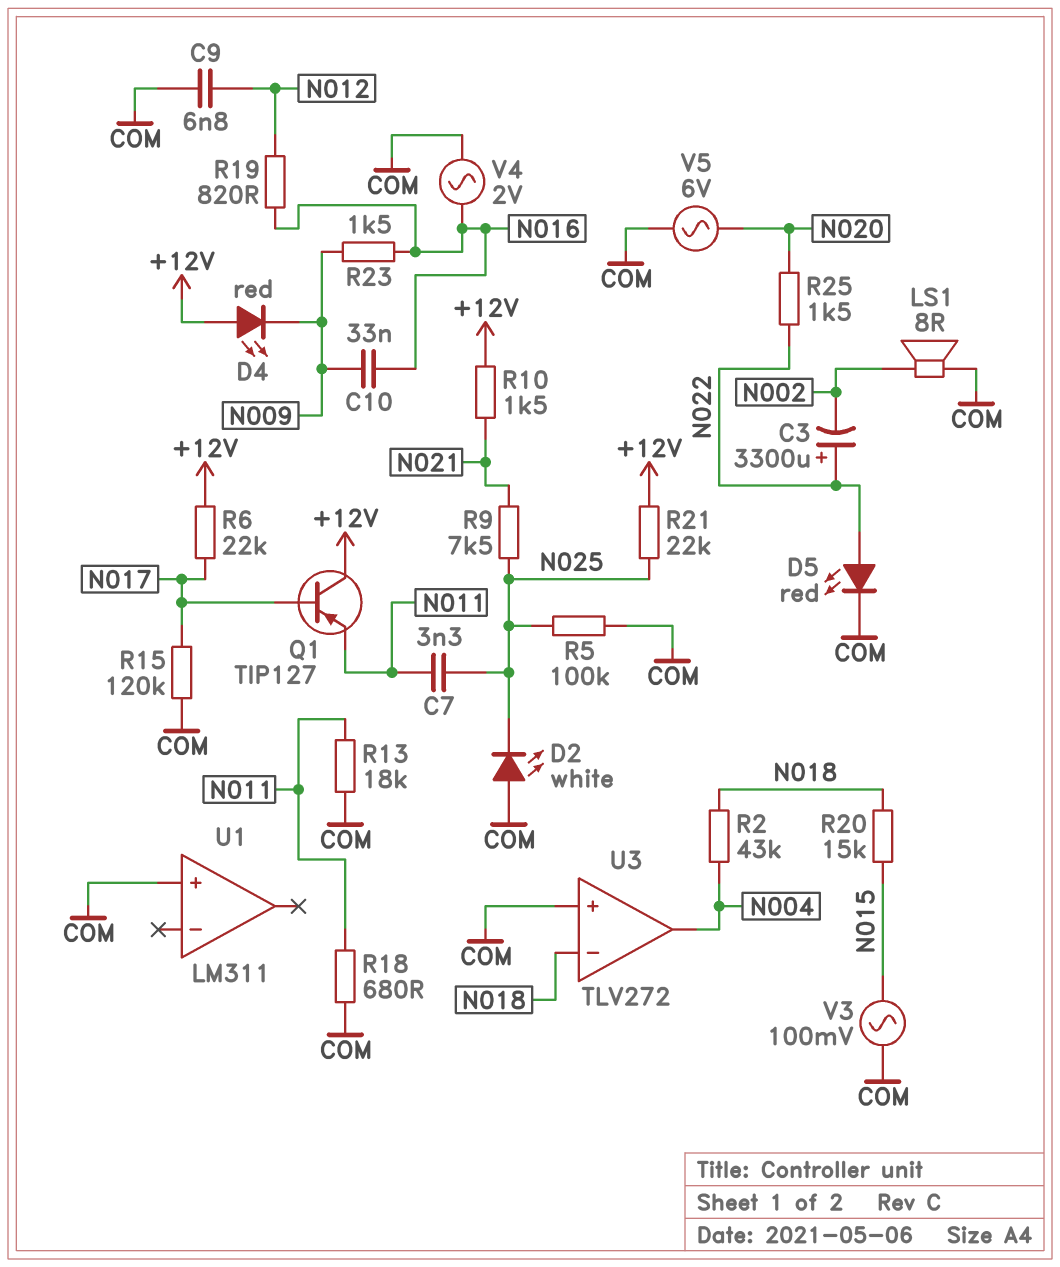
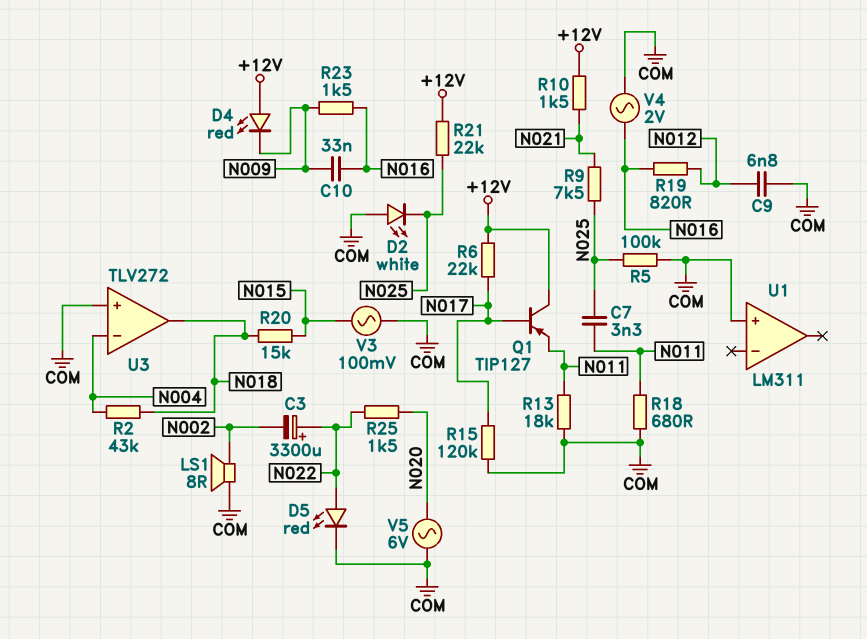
U3 pin in-: N018 -> N004
U3 pin out: N004 -> N018

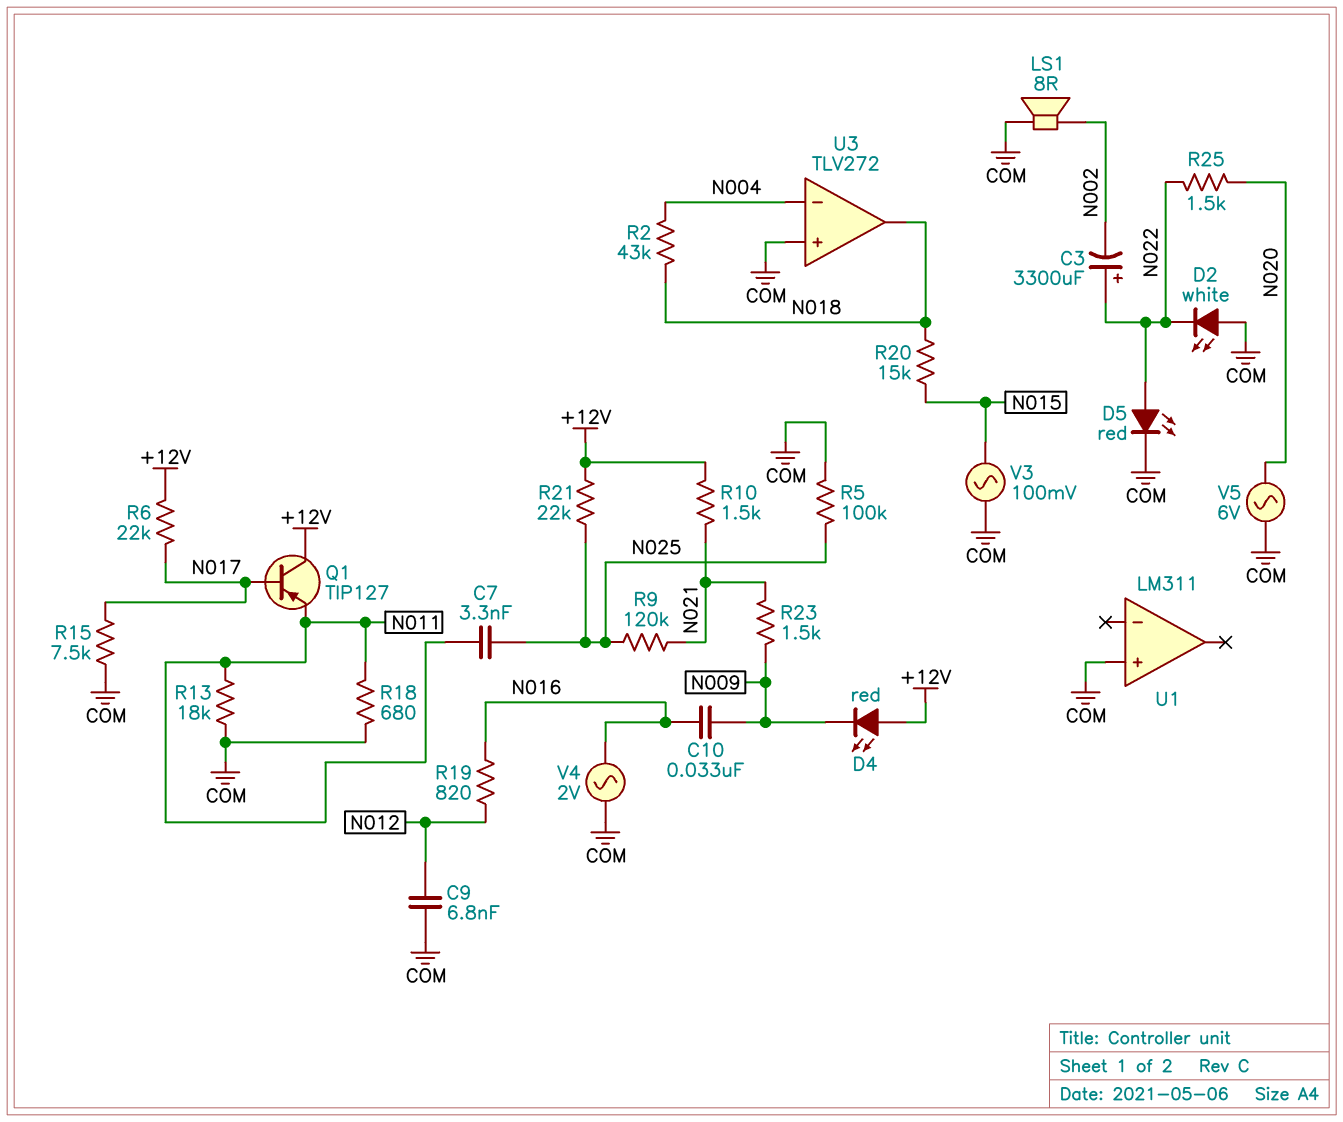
D2: LED white (A COM, K N025) -> LED white (A COM, K N022)
R9: 7.5k (N021, N025) -> 120k (N021, N025)
R15: 120k (COM, N017) -> 7.5k (COM, N017)
R23: 1.5k (N009, N016) -> 1.5k (N009, N021)

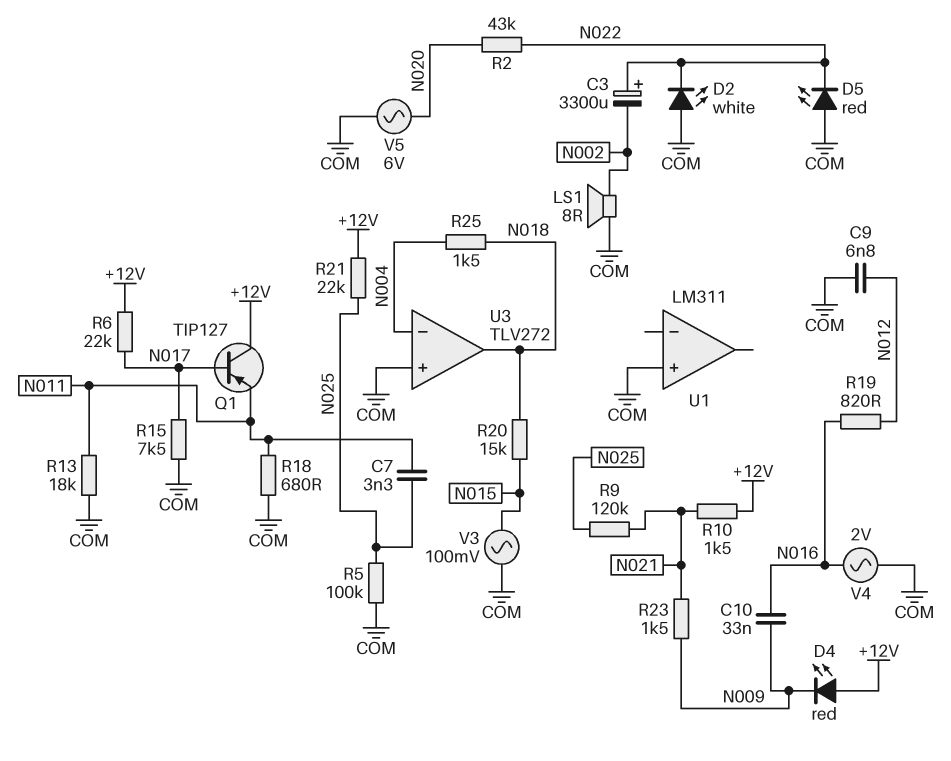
D5: LED red (A N022, K COM) -> LED red (A COM, K N022)
R2: 43k (N004, N018) -> 43k (N020, N022)
R25: 1.5k (N020, N022) -> 1.5k (N004, N018)

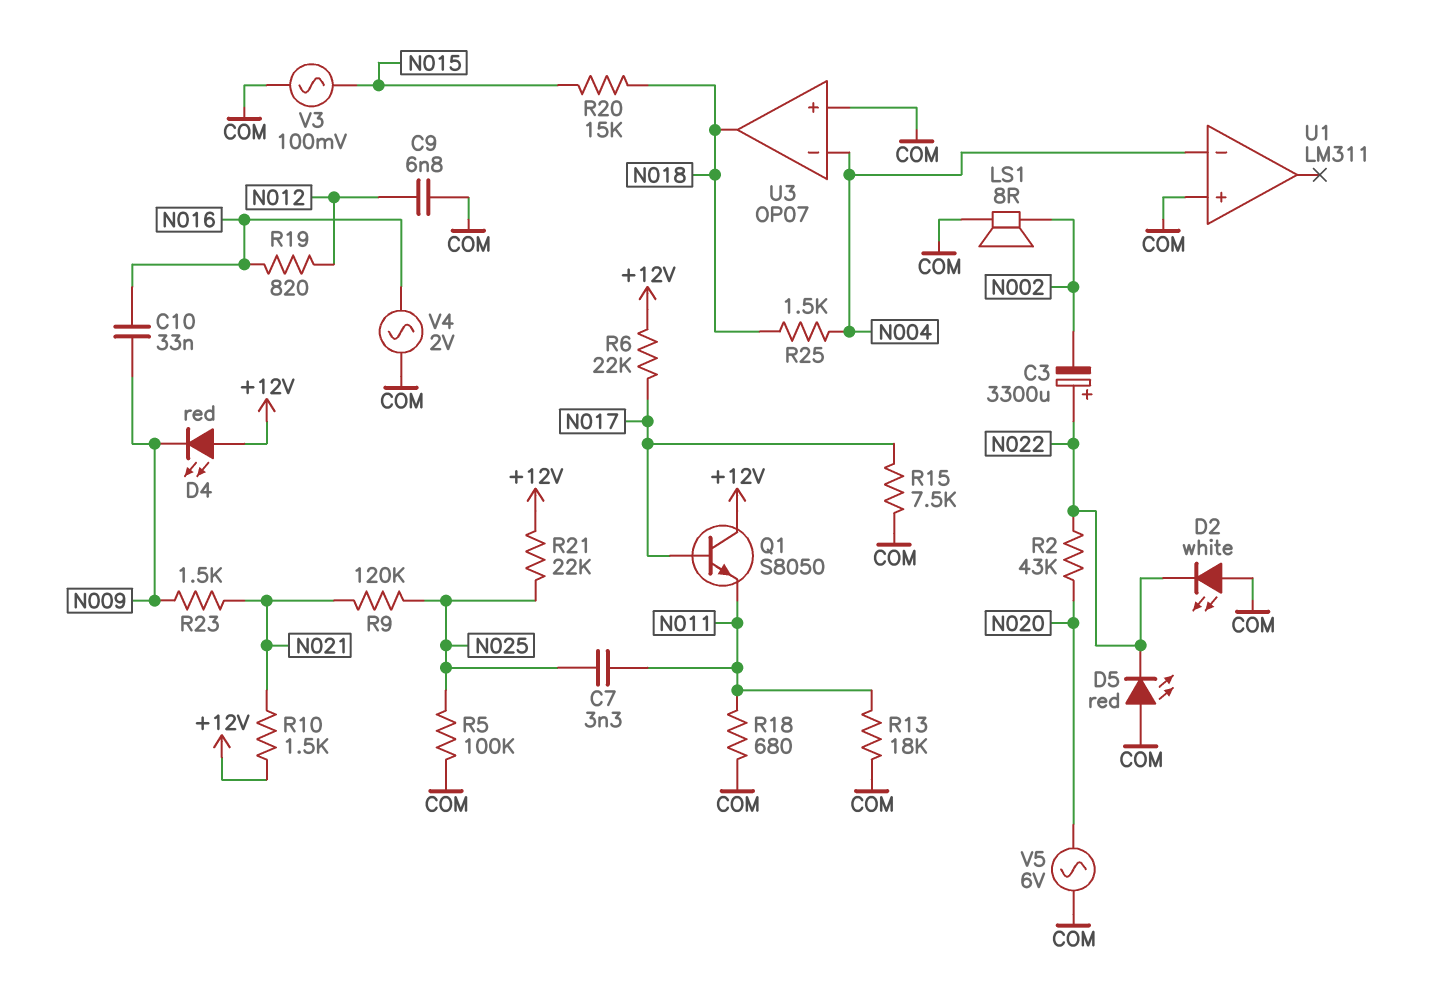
Q1: PNP TIP127 (B N017, C +12V, E N011) -> NPN S8050 (B N017, C +12V, E N011)
U1 pin in-: none -> N004
U3: TLV272 -> OP07

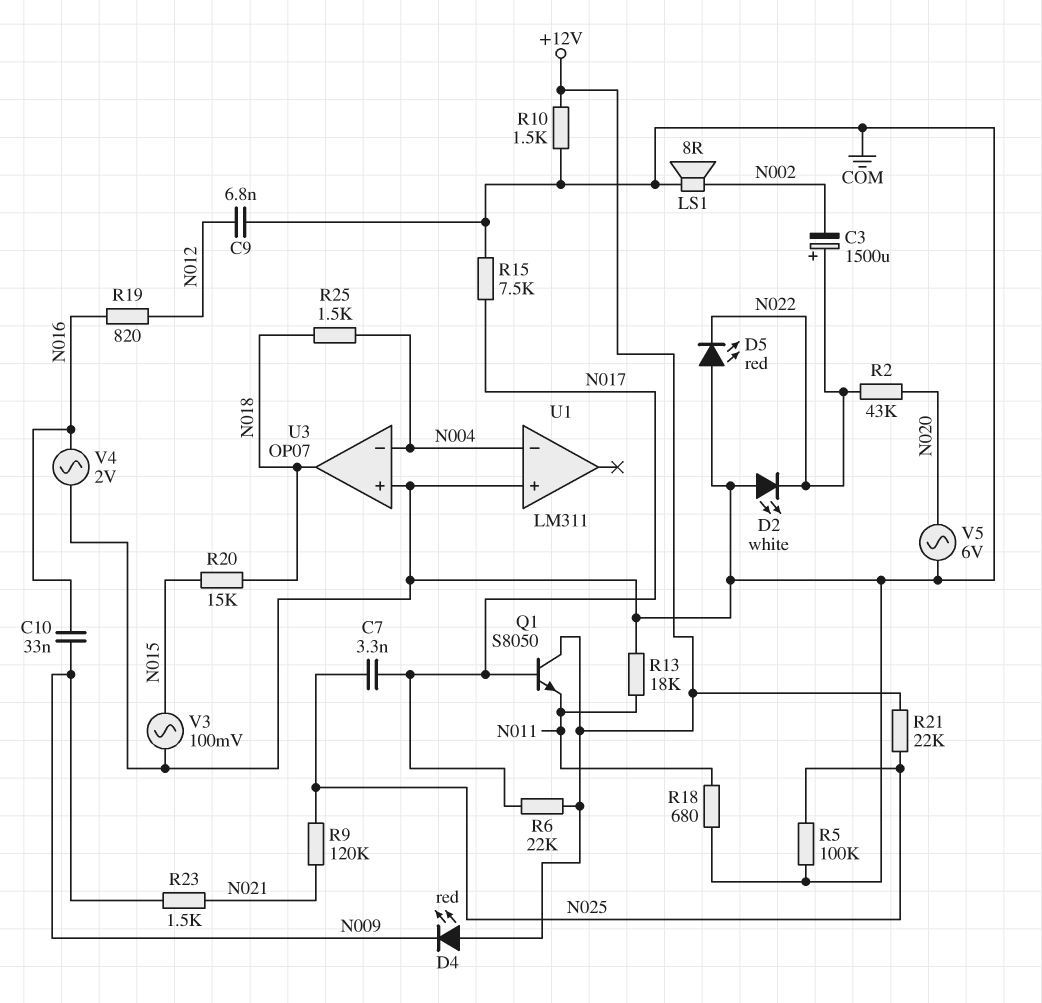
C3: 3300uF (plus N022, minus N002) -> 1500uF (plus N022, minus N002)
C7: 3.3nF (N011, N025) -> 3.3nF (N017, N025)
R10: 1.5k (+12V, N021) -> 1.5k (+12V, COM)

